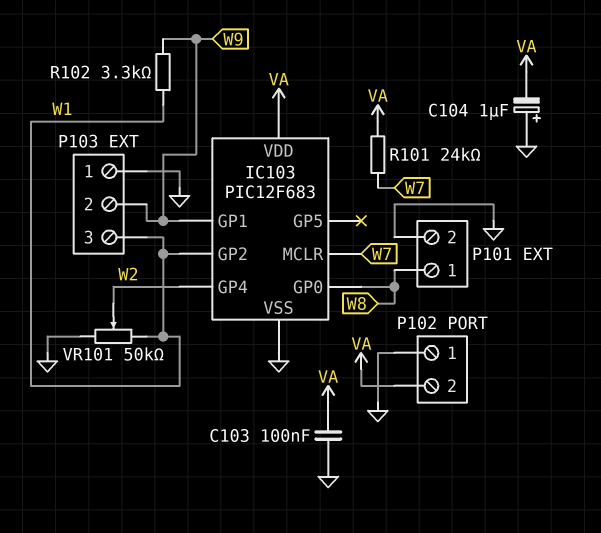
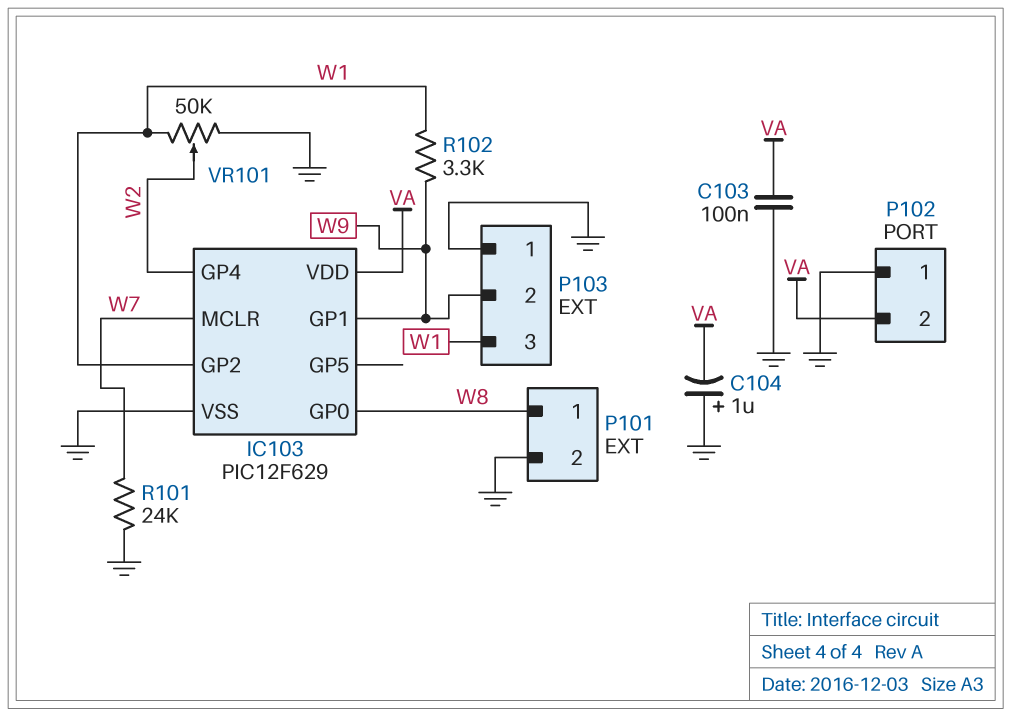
IC103: PIC12F683 -> PIC12F629
R101: 24k (VA, W7) -> 24k (GND, W7)

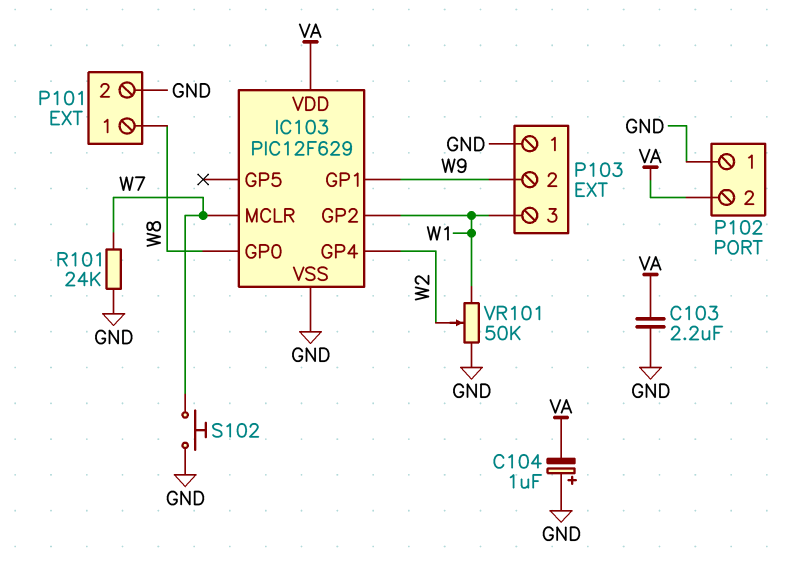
C103: 100nF (GND, VA) -> 2.2uF (GND, VA)
R102: 3.3k (W1, W9) -> none
S102: none -> button (GND, W7)

